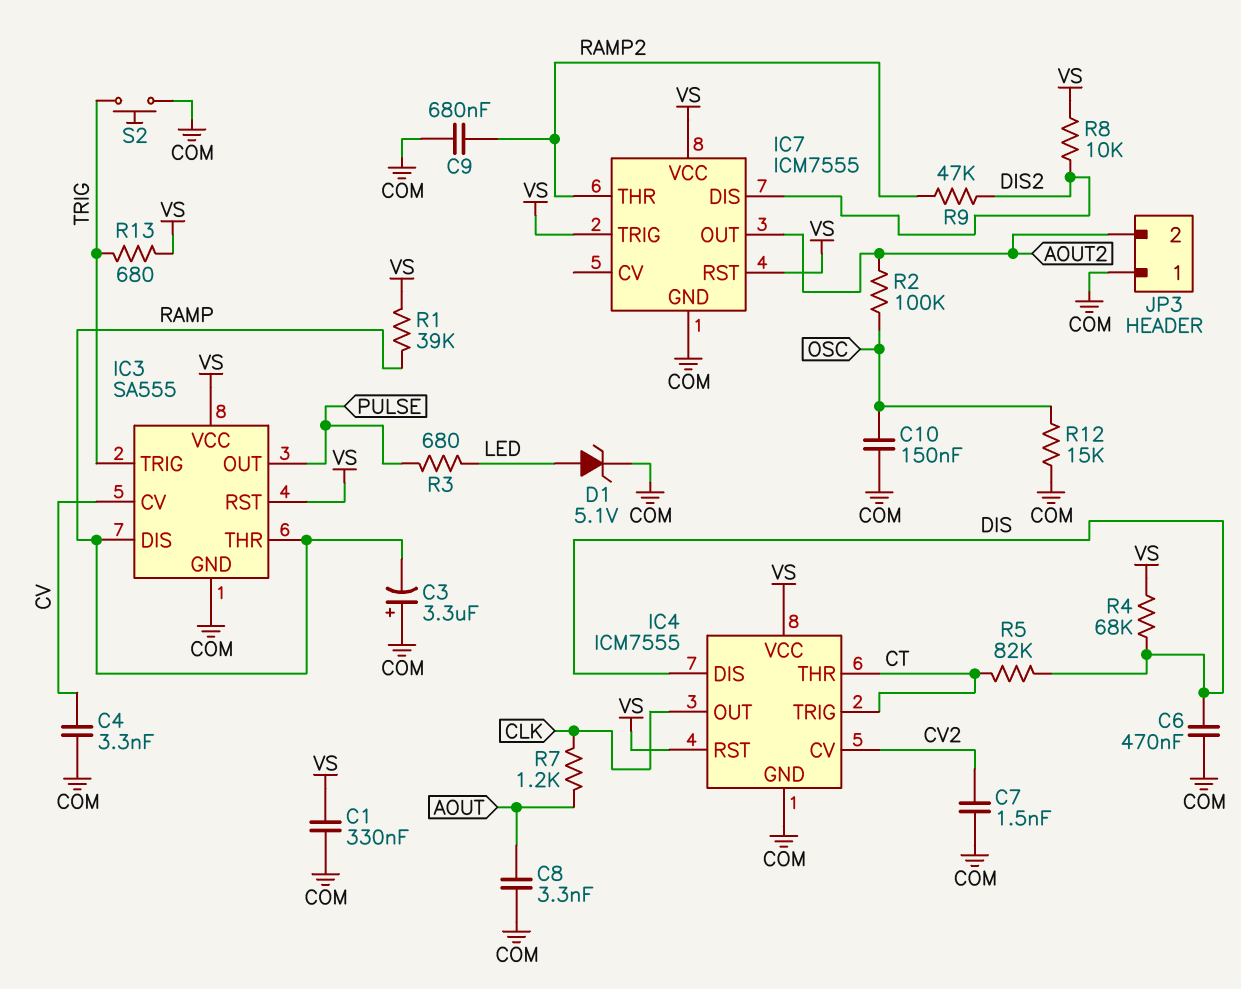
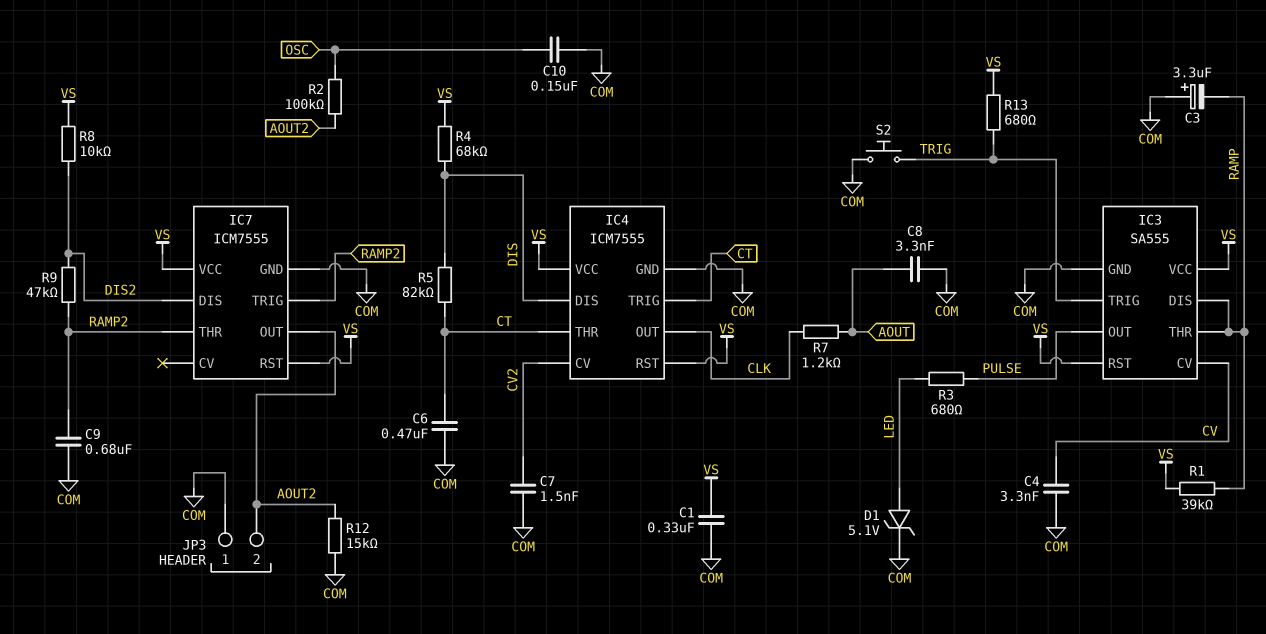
C6: 470nF (COM, DIS) -> 470nF (COM, CT)
IC7 pin TRIG: VS -> RAMP2
R12: 15k (COM, OSC) -> 15k (AOUT2, COM)

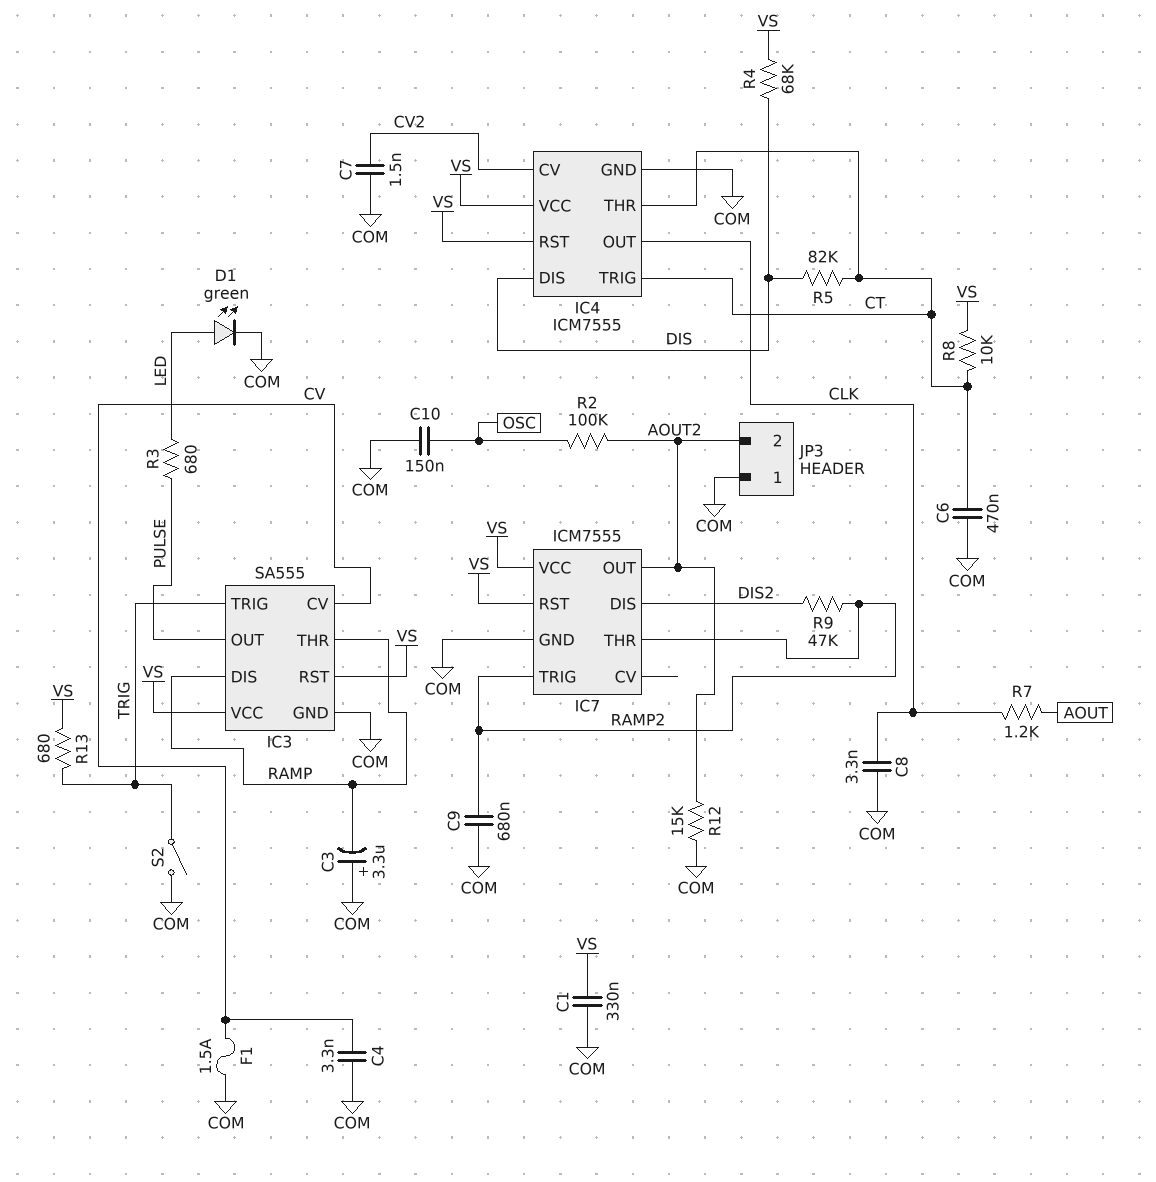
C8: 3.3nF (AOUT, COM) -> 3.3nF (CLK, COM)
D1: zener 5.1V (A LED, K COM) -> LED green (A LED, K COM)
F1: none -> 1.5A (COM, CV)
R1: 39k (RAMP, VS) -> none
R8: 10k (DIS2, VS) -> 10k (CT, VS)
S2: button (COM, TRIG) -> switch (COM, TRIG)

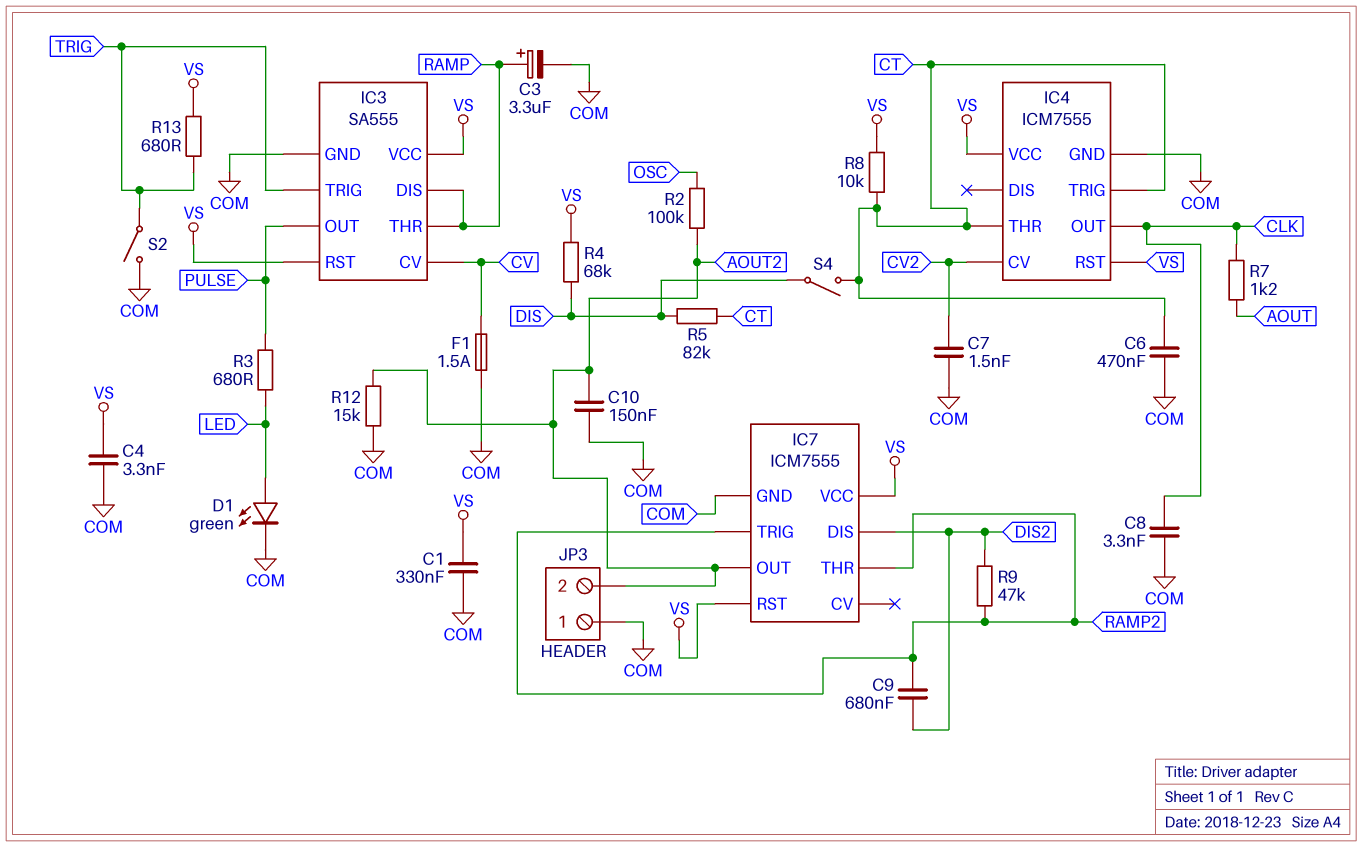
C3: 3.3uF (plus COM, minus RAMP) -> 3.3uF (plus RAMP, minus COM)
C4: 3.3nF (COM, CV) -> 3.3nF (COM, VS)
C9: 680nF (COM, RAMP2) -> 680nF (DIS2, RAMP2)
C10: 150nF (COM, OSC) -> 150nF (AOUT2, COM)
IC4 pin DIS: DIS -> none
S4: none -> switch (CT, DIS)

